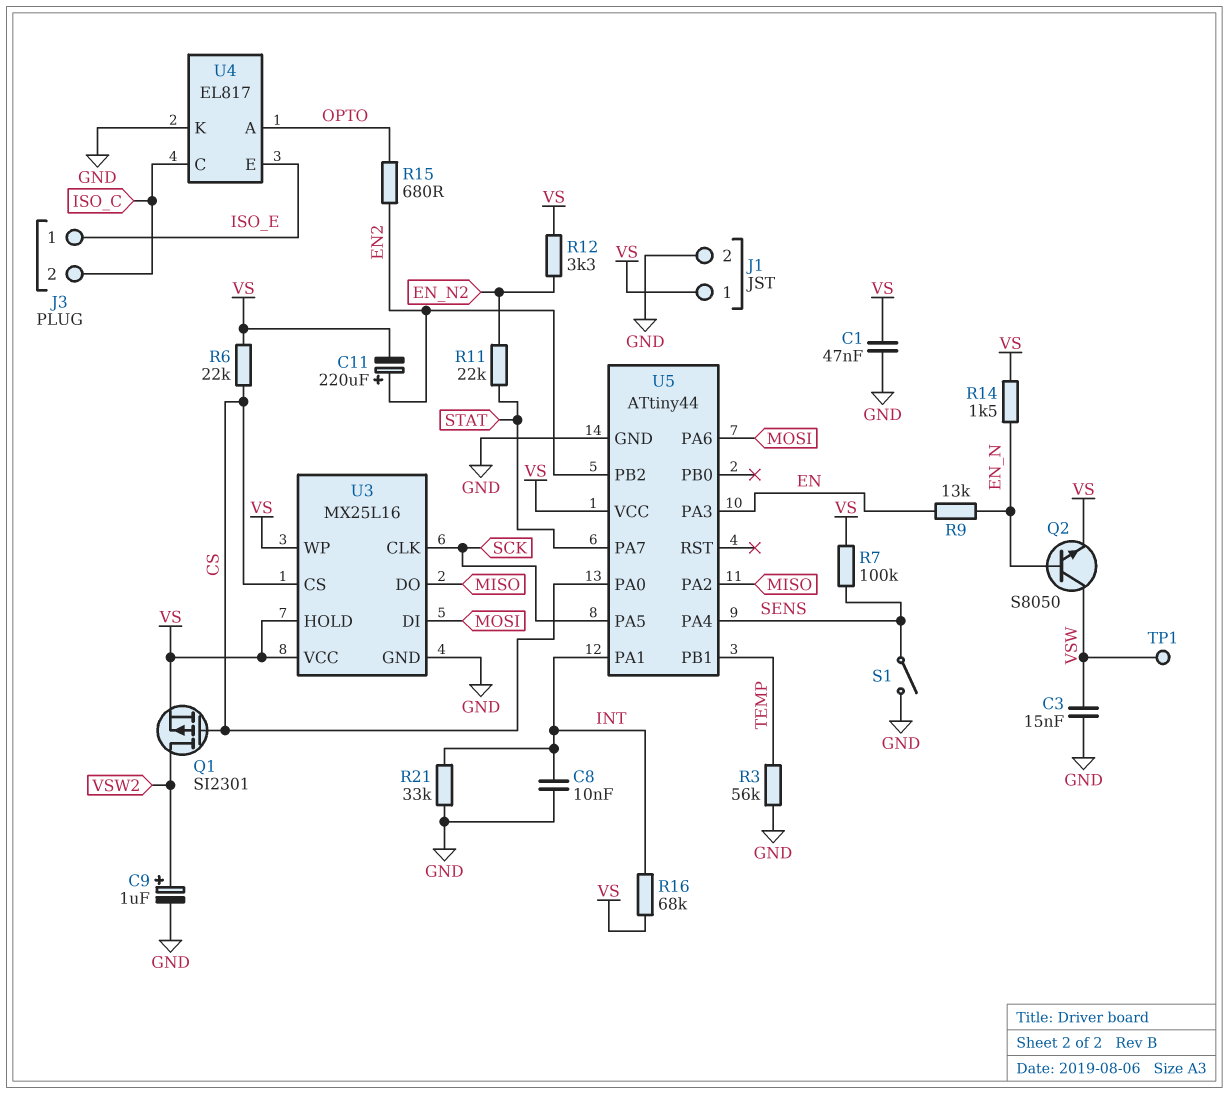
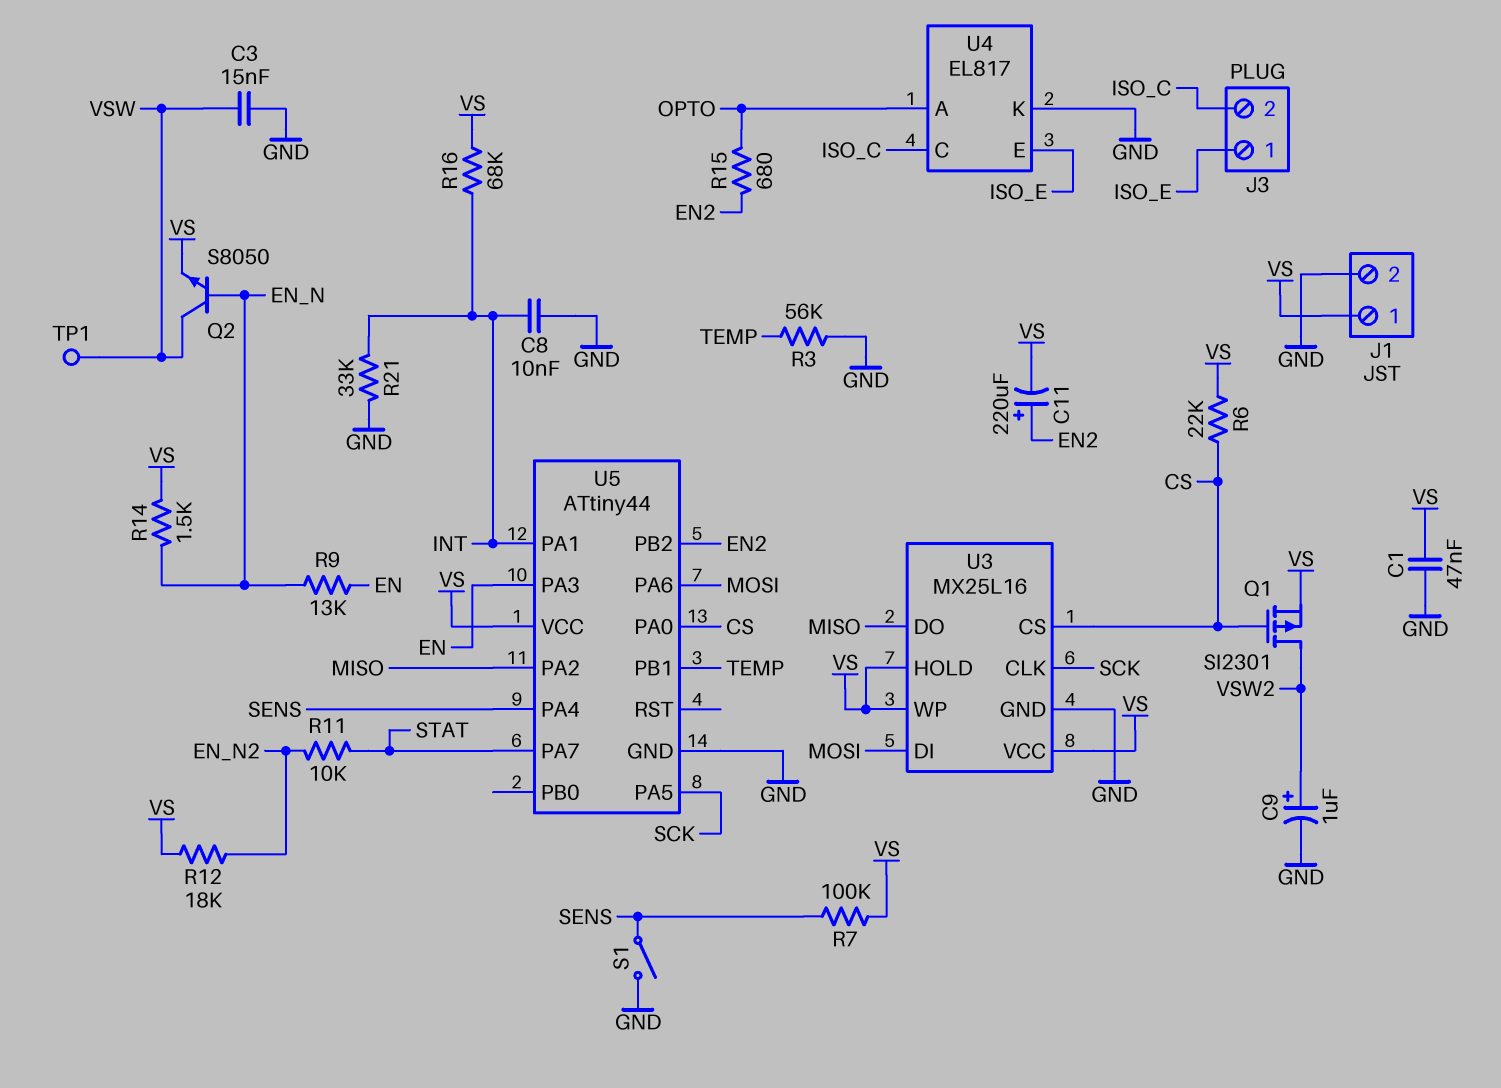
R11: 22k (EN_N2, STAT) -> 10k (EN_N2, STAT)
R12: 3.3k (EN_N2, VS) -> 18k (EN_N2, VS)

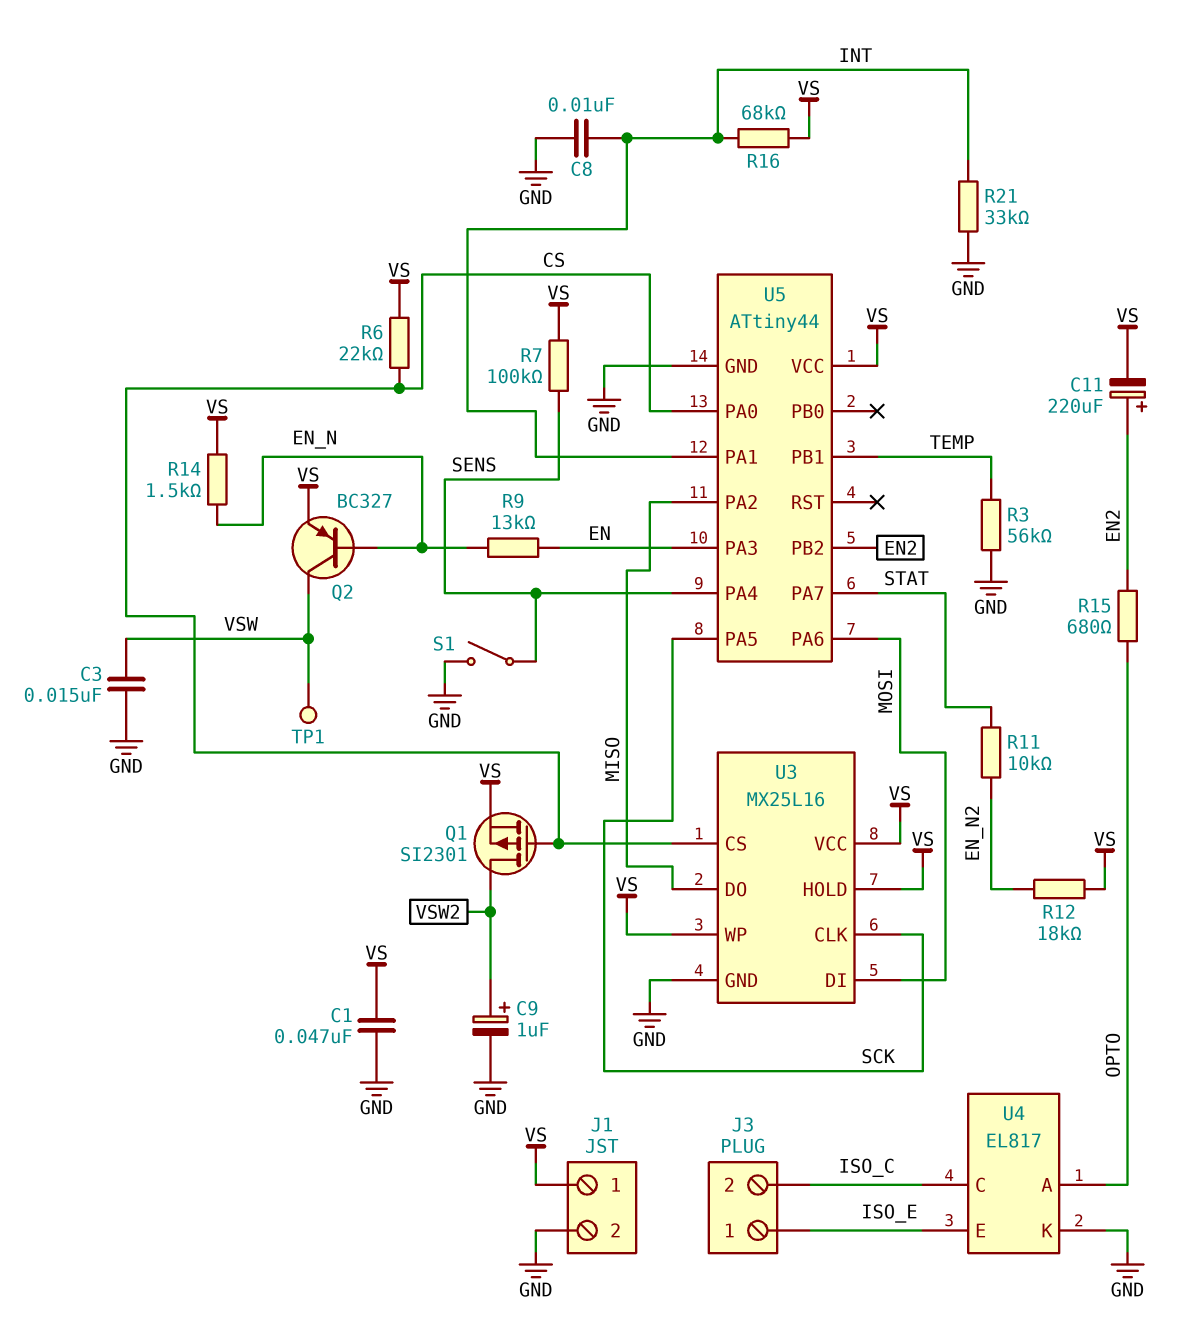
Q2: NPN S8050 (B EN_N, C VSW, E VS) -> PNP BC327 (B EN_N, C VSW, E VS)

